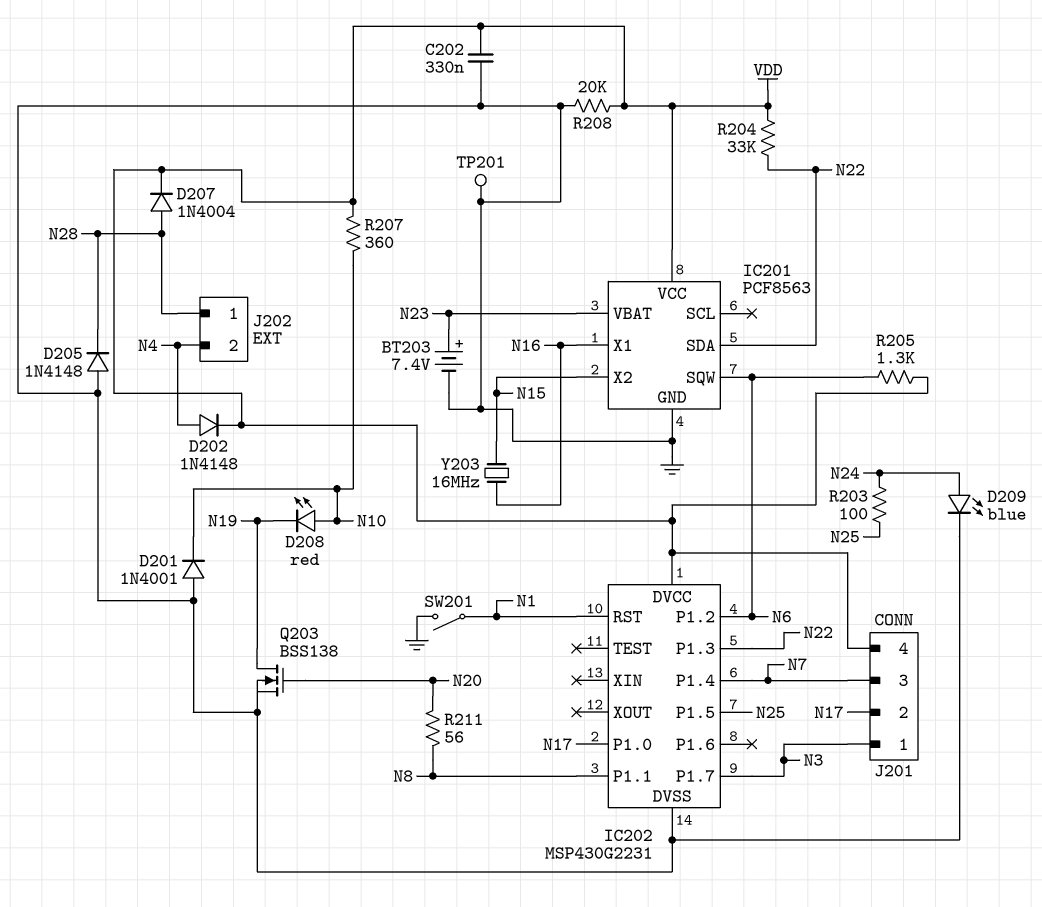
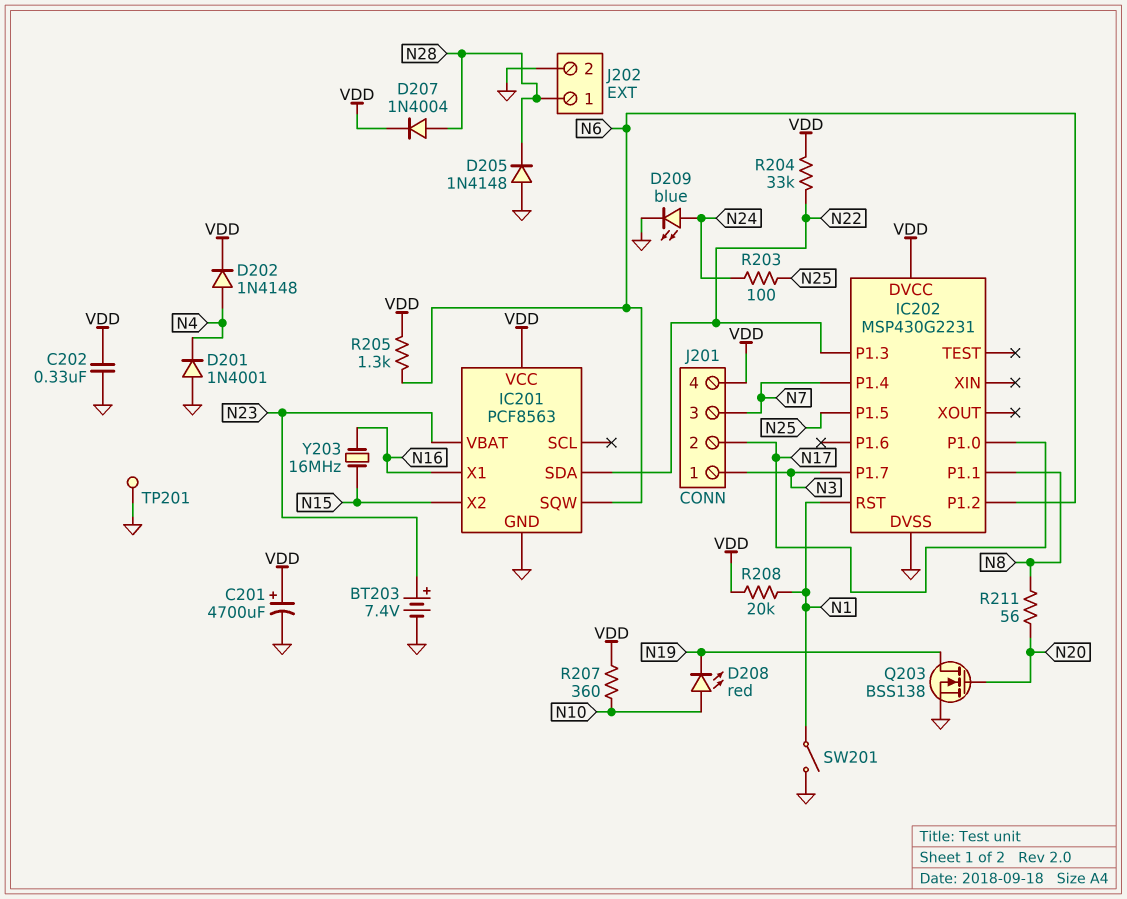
C201: none -> 4700uF (plus VDD, minus GND)
D201: diode 1N4001 (A GND, K N10) -> diode 1N4001 (A GND, K N4)
J202 pin 2: N4 -> GND
R208: 20k (GND, VDD) -> 20k (N1, VDD)

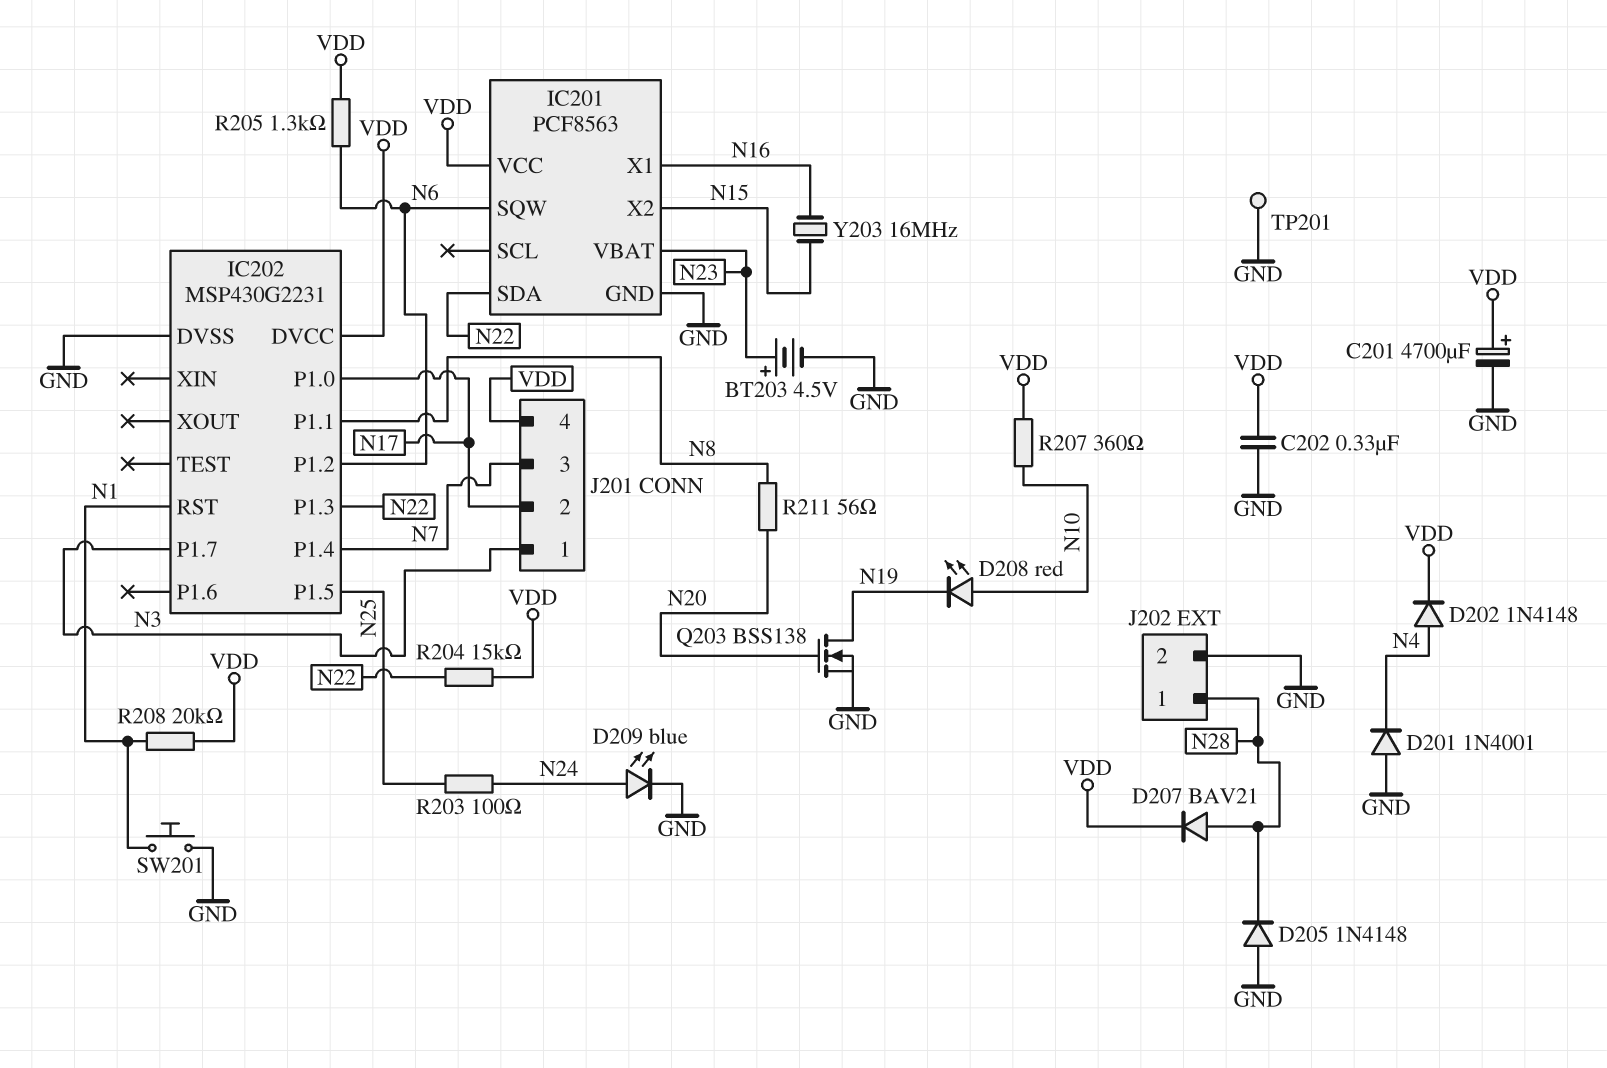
BT203: 7.4V (plus N23, minus GND) -> 4.5V (plus N23, minus GND)
D207: diode 1N4004 (A N28, K VDD) -> diode BAV21 (A N28, K VDD)
R204: 33k (N22, VDD) -> 15k (N22, VDD)
SW201: switch (GND, N1) -> button (GND, N1)

